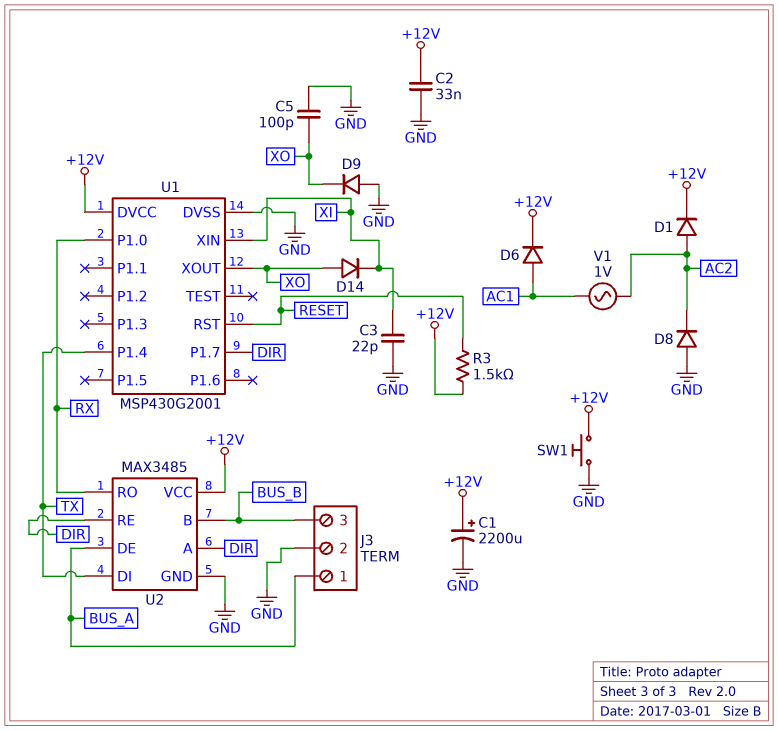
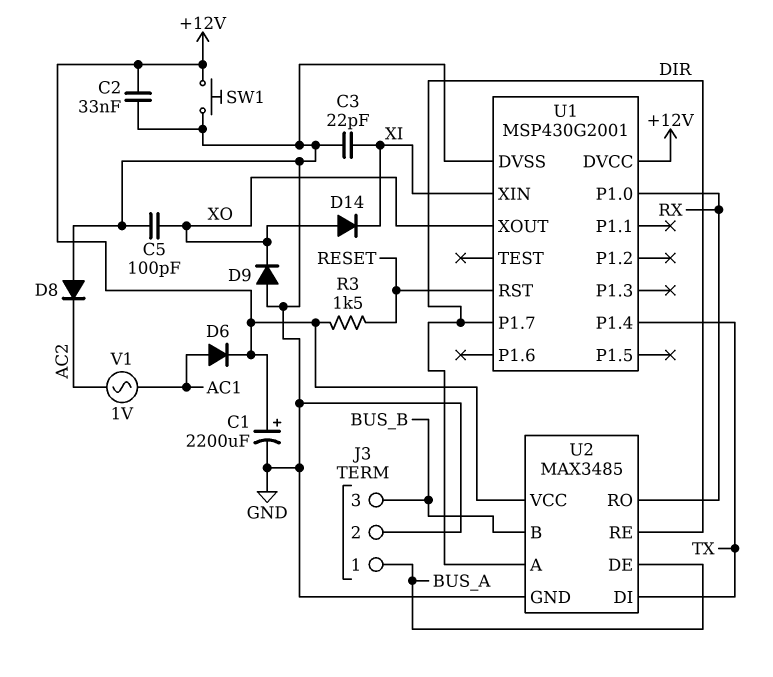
D1: diode (A AC2, K +12V) -> none

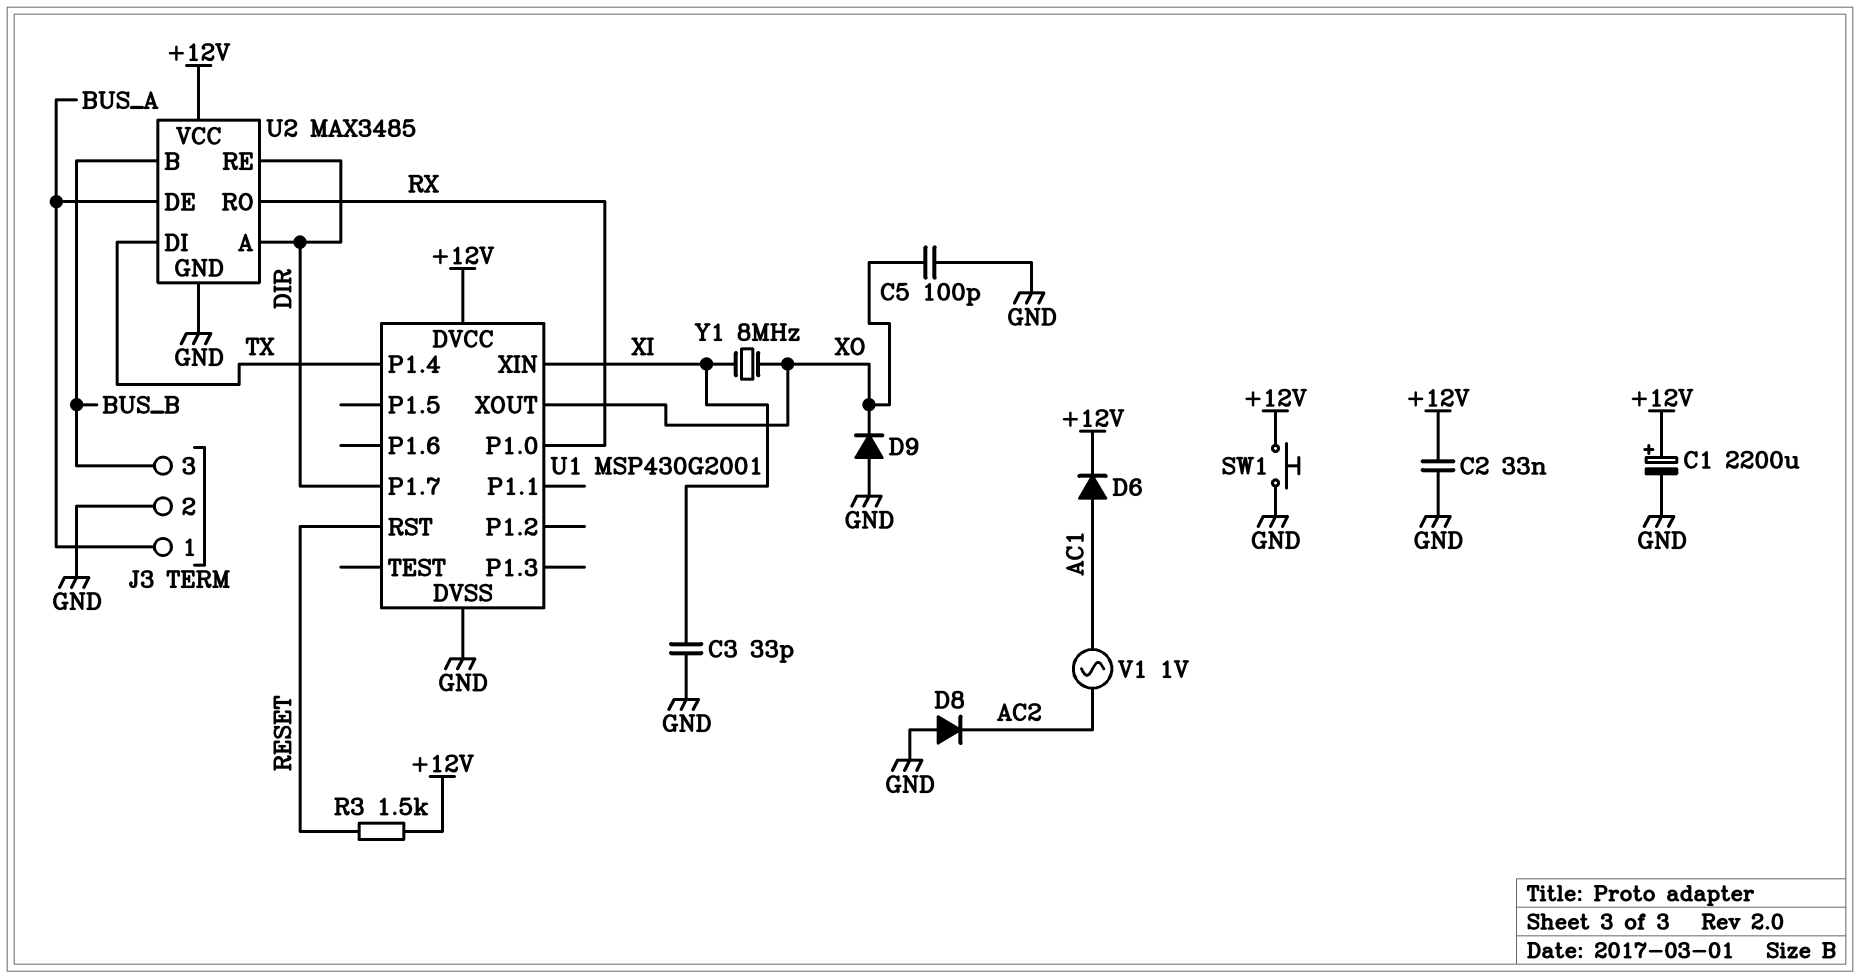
C3: 22pF (GND, XI) -> 33pF (GND, XI)
D14: diode (A XO, K XI) -> none
Y1: none -> 8MHz (XI, XO)

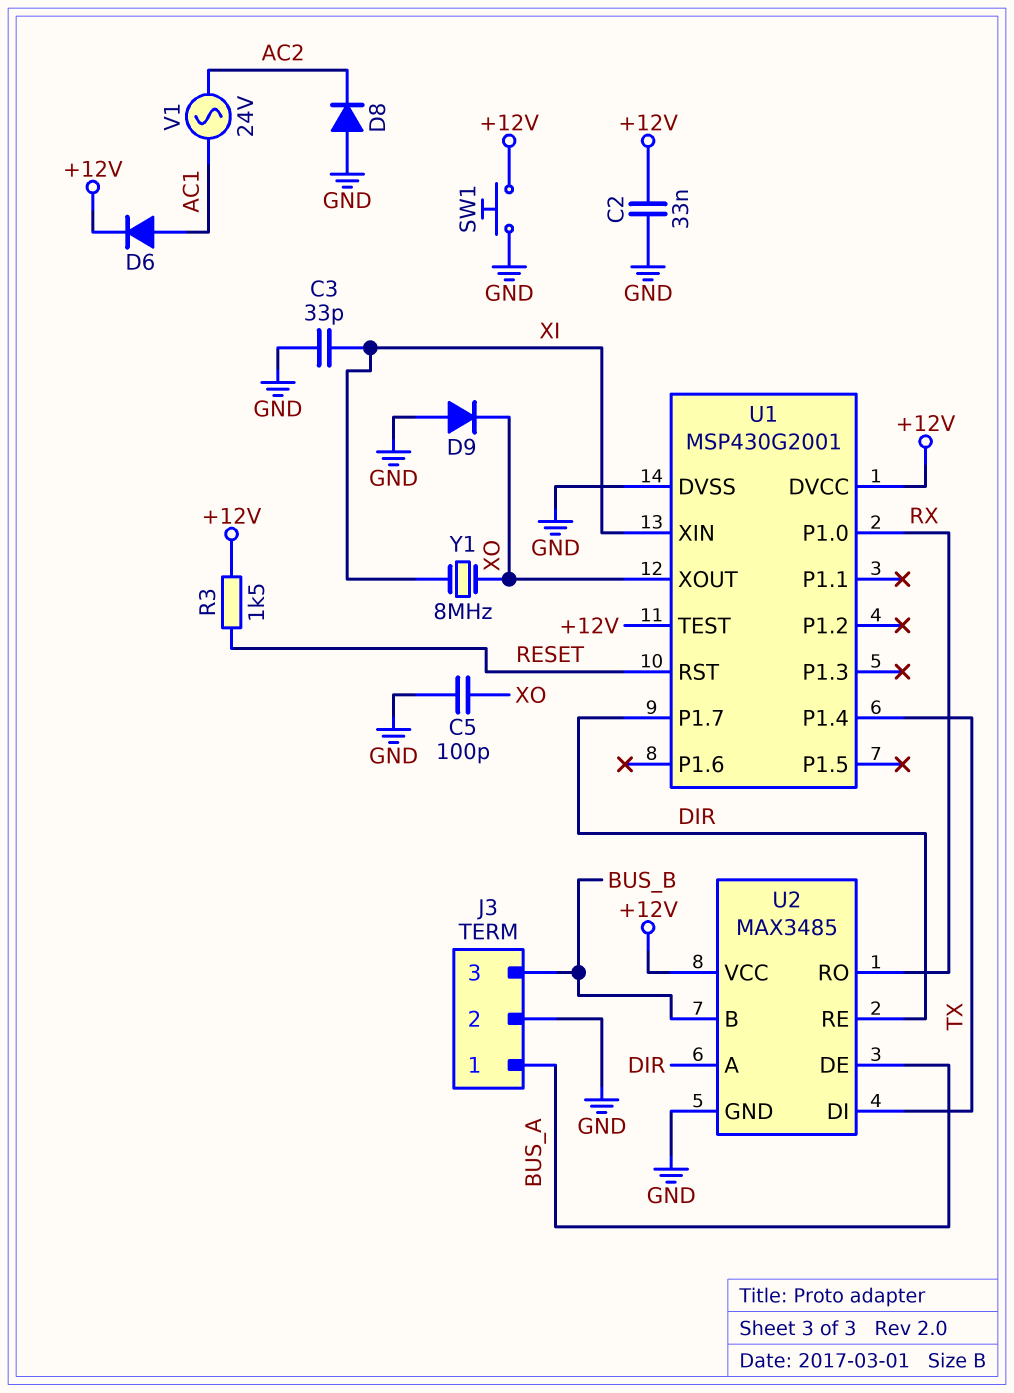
C1: 2200uF (plus +12V, minus GND) -> none
U1 pin TEST: none -> +12V
V1: AC 1V (AC1, AC2) -> AC 24V (AC1, AC2)

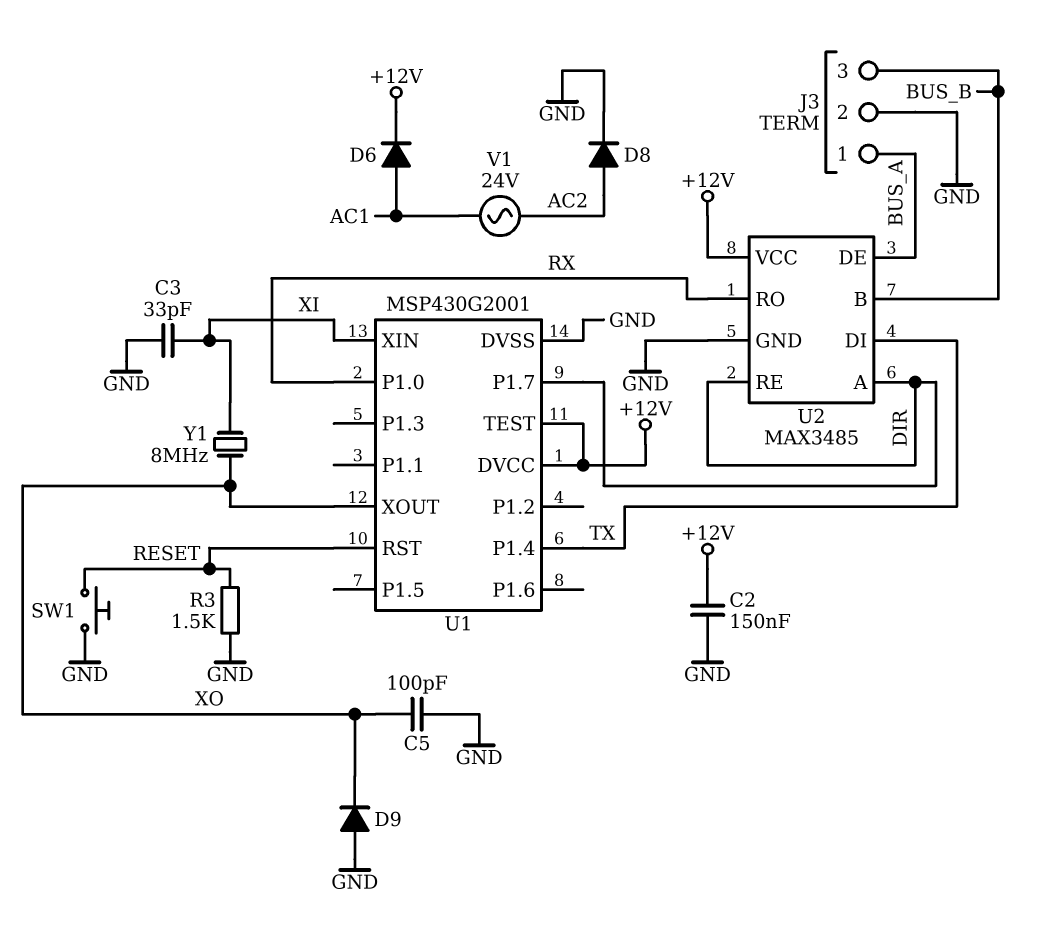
C2: 33nF (+12V, GND) -> 150nF (+12V, GND)
D8: diode (A GND, K AC2) -> diode (A AC2, K GND)
R3: 1.5k (+12V, RESET) -> 1.5k (GND, RESET)
SW1: button (+12V, GND) -> button (GND, RESET)

